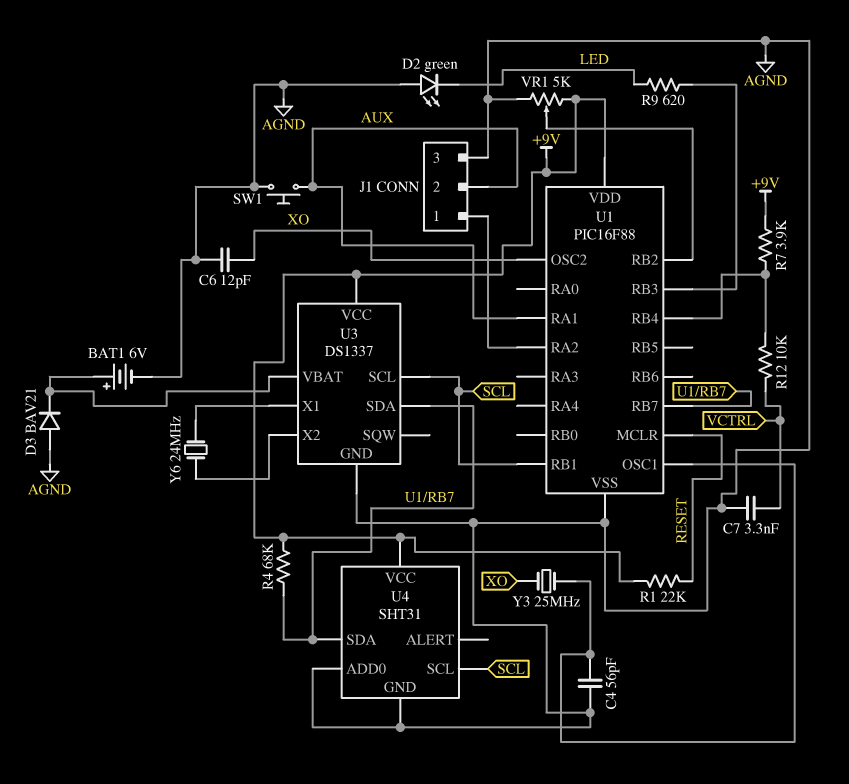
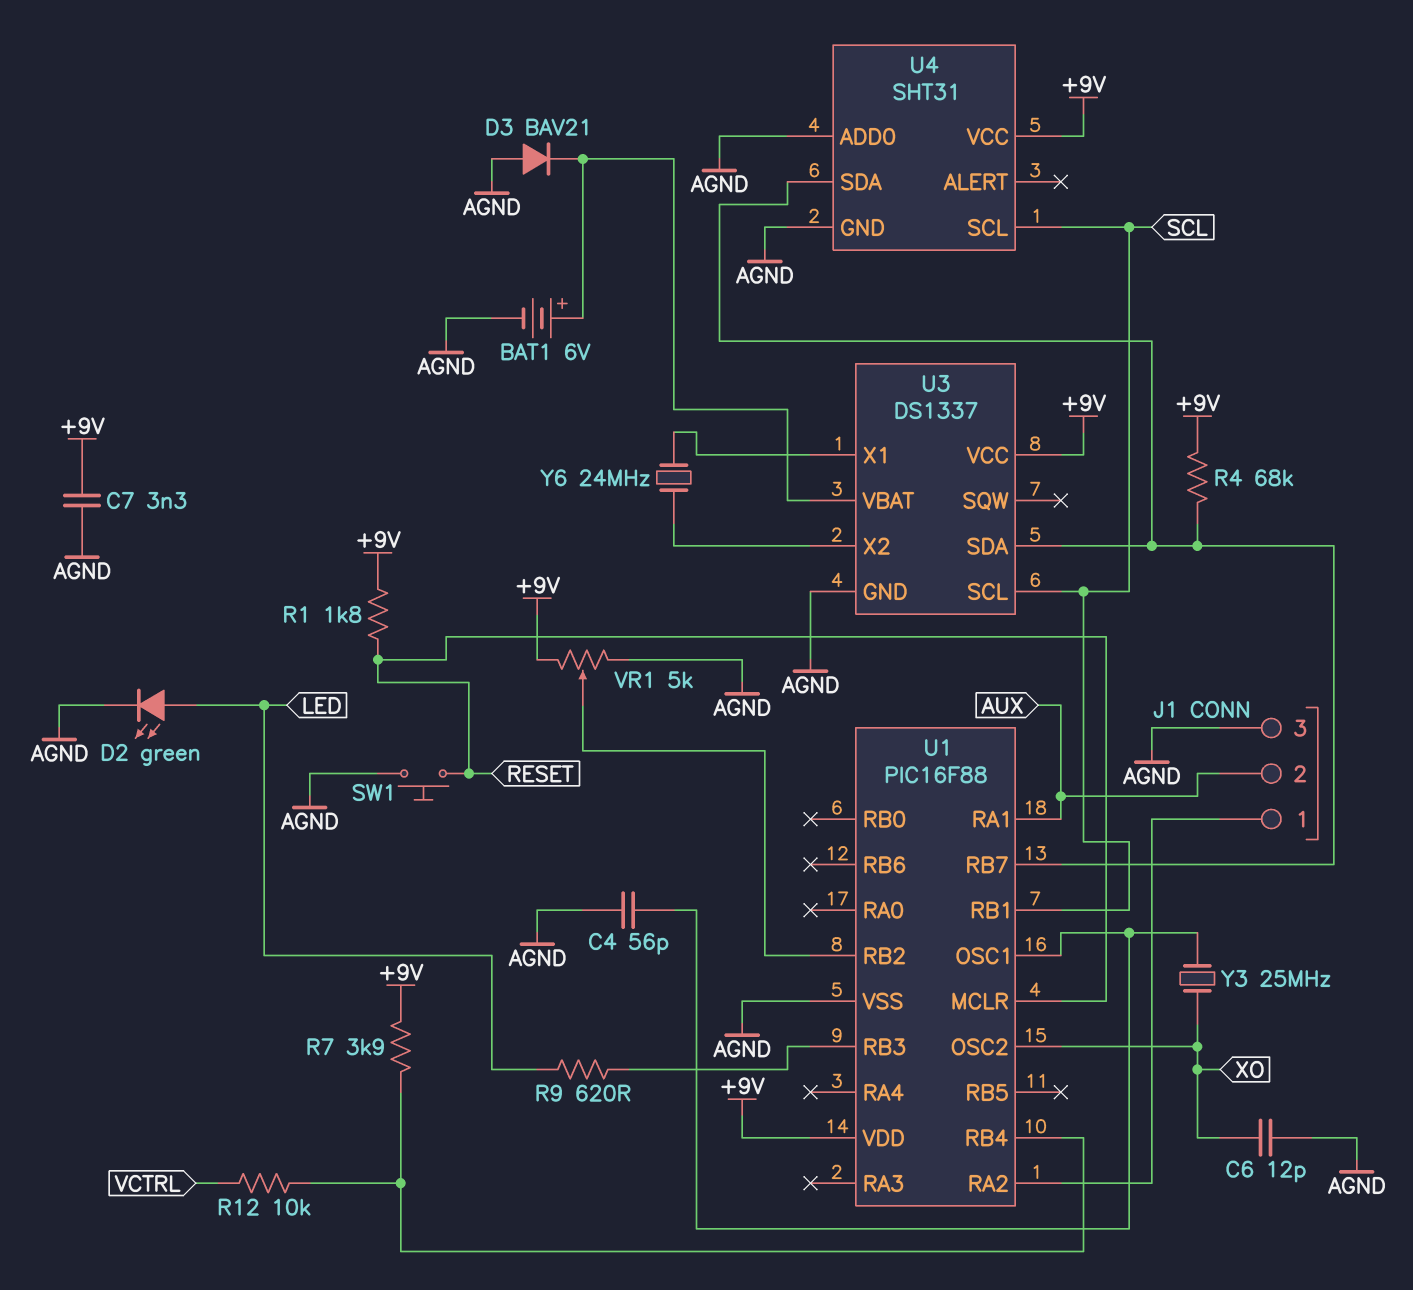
C7: 3.3nF (AGND, VCTRL) -> 3.3nF (+9V, AGND)
D2: LED green (A AGND, K LED) -> LED green (A LED, K AGND)
R1: 22k (+9V, RESET) -> 1.8k (+9V, RESET)
SW1: button (AGND, AUX) -> button (AGND, RESET)

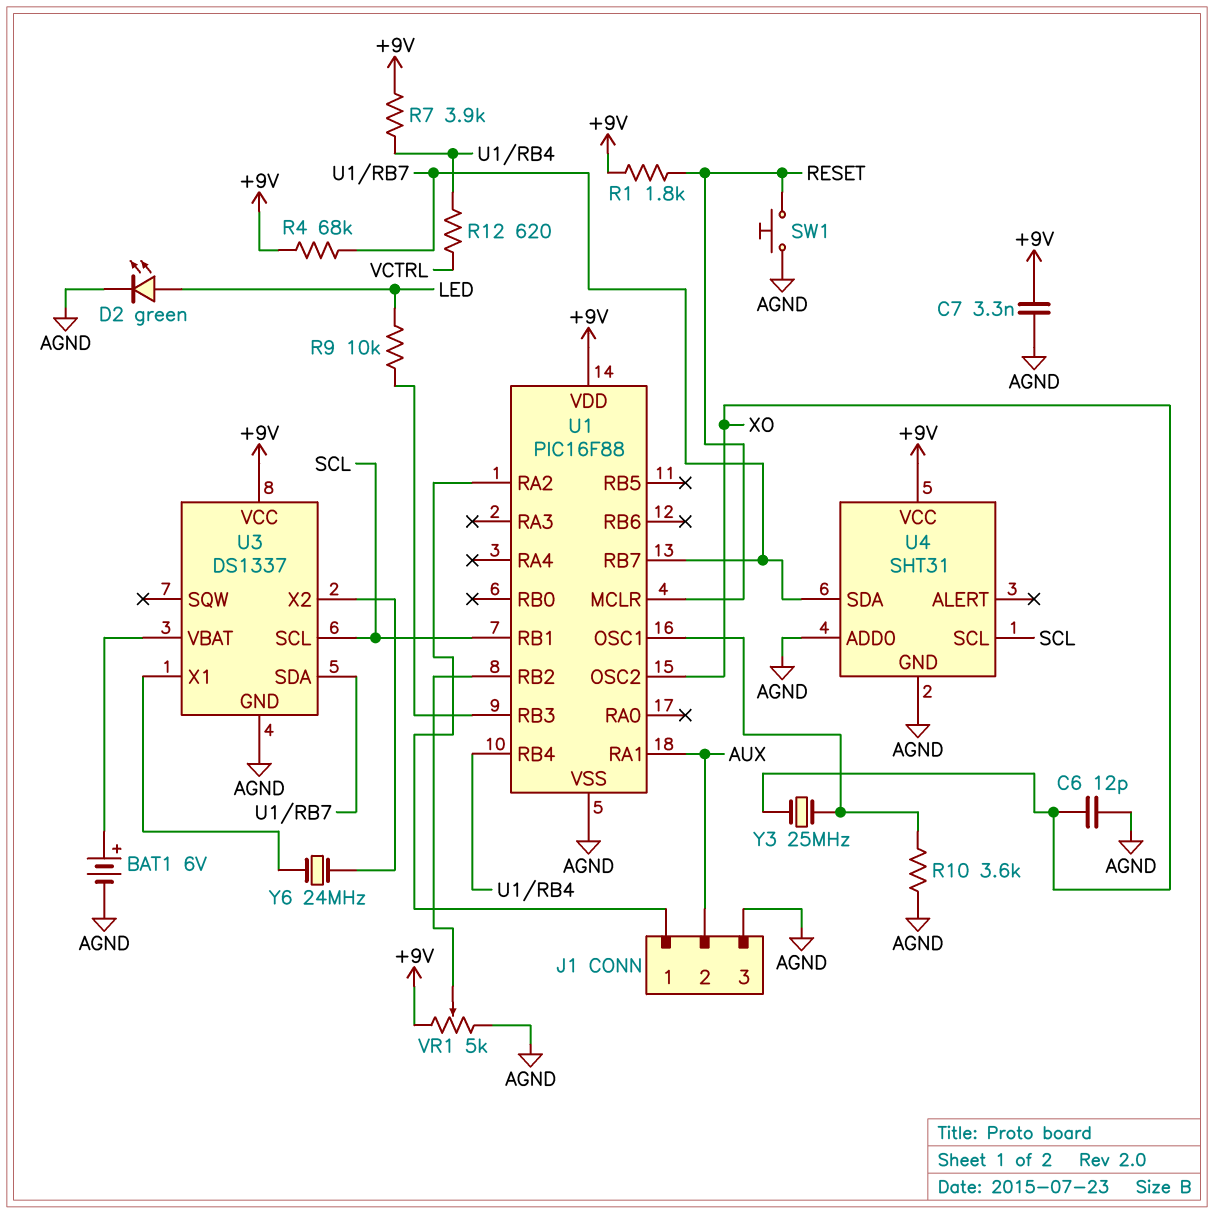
C4: 56pF (AGND, U1/OSC1) -> none
D3: diode BAV21 (A AGND, K U3/VBAT) -> none
R9: 620 (LED, U1/RB3) -> 10k (LED, U1/RB3)
R10: none -> 3.6k (AGND, U1/OSC1)
R12: 10k (U1/RB4, VCTRL) -> 620 (U1/RB4, VCTRL)

